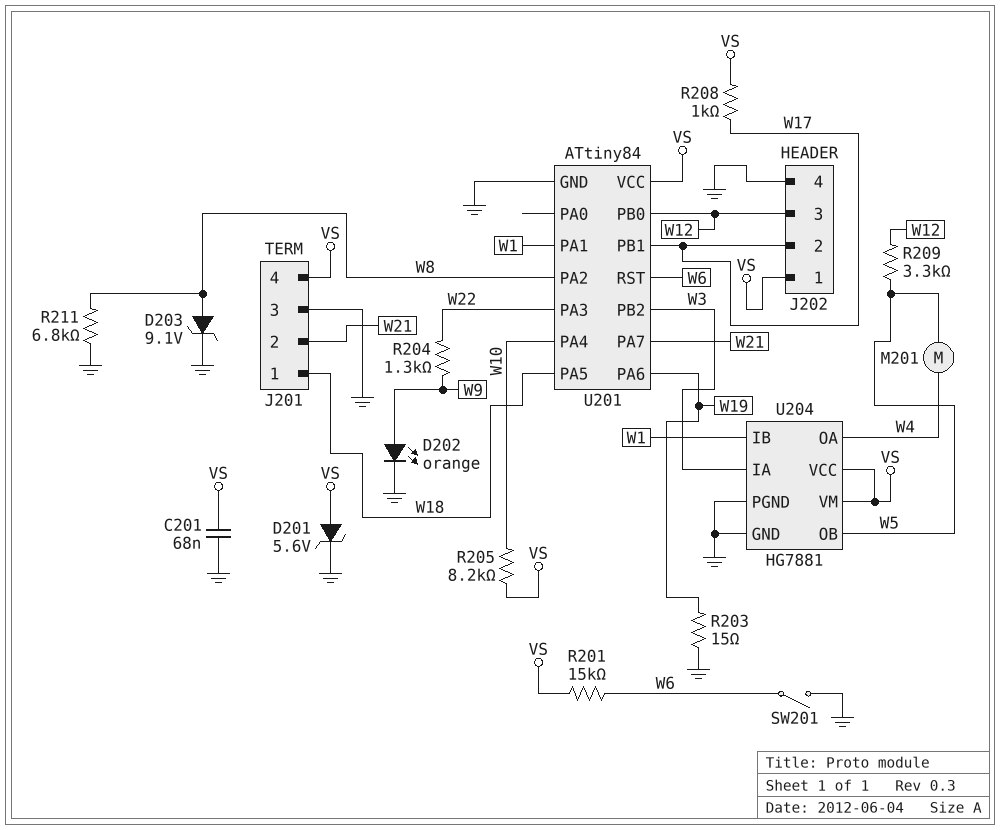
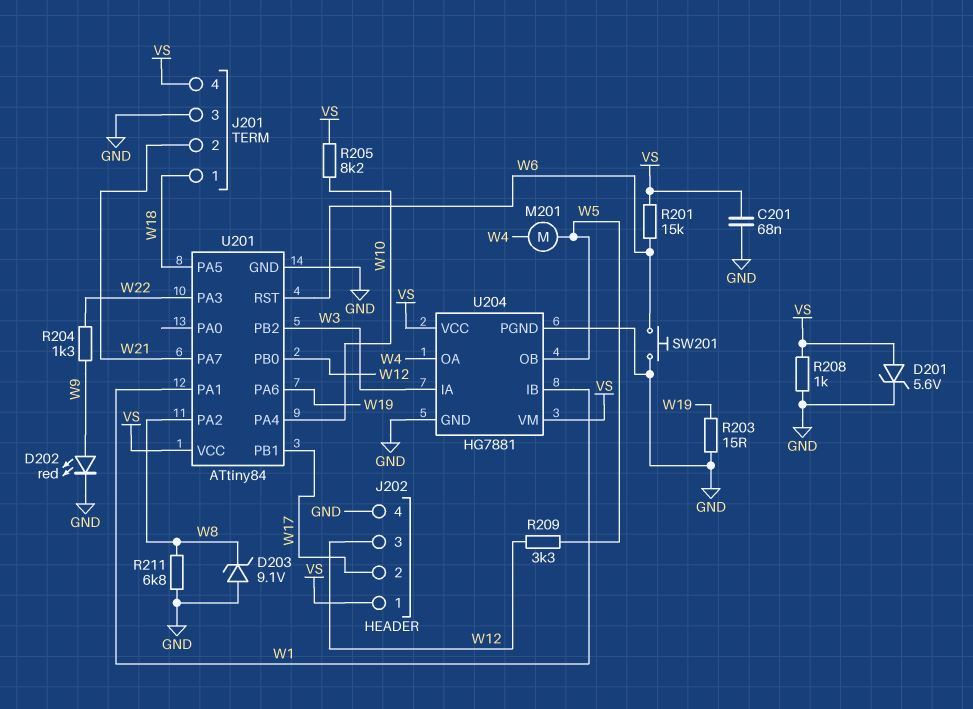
D202: LED orange (A W9, K GND) -> LED red (A W9, K GND)
D203: zener 9.1V (A W8, K GND) -> zener 9.1V (A GND, K W8)
R208: 1k (VS, W17) -> 1k (GND, VS)
SW201: switch (GND, W6) -> button (GND, W6)

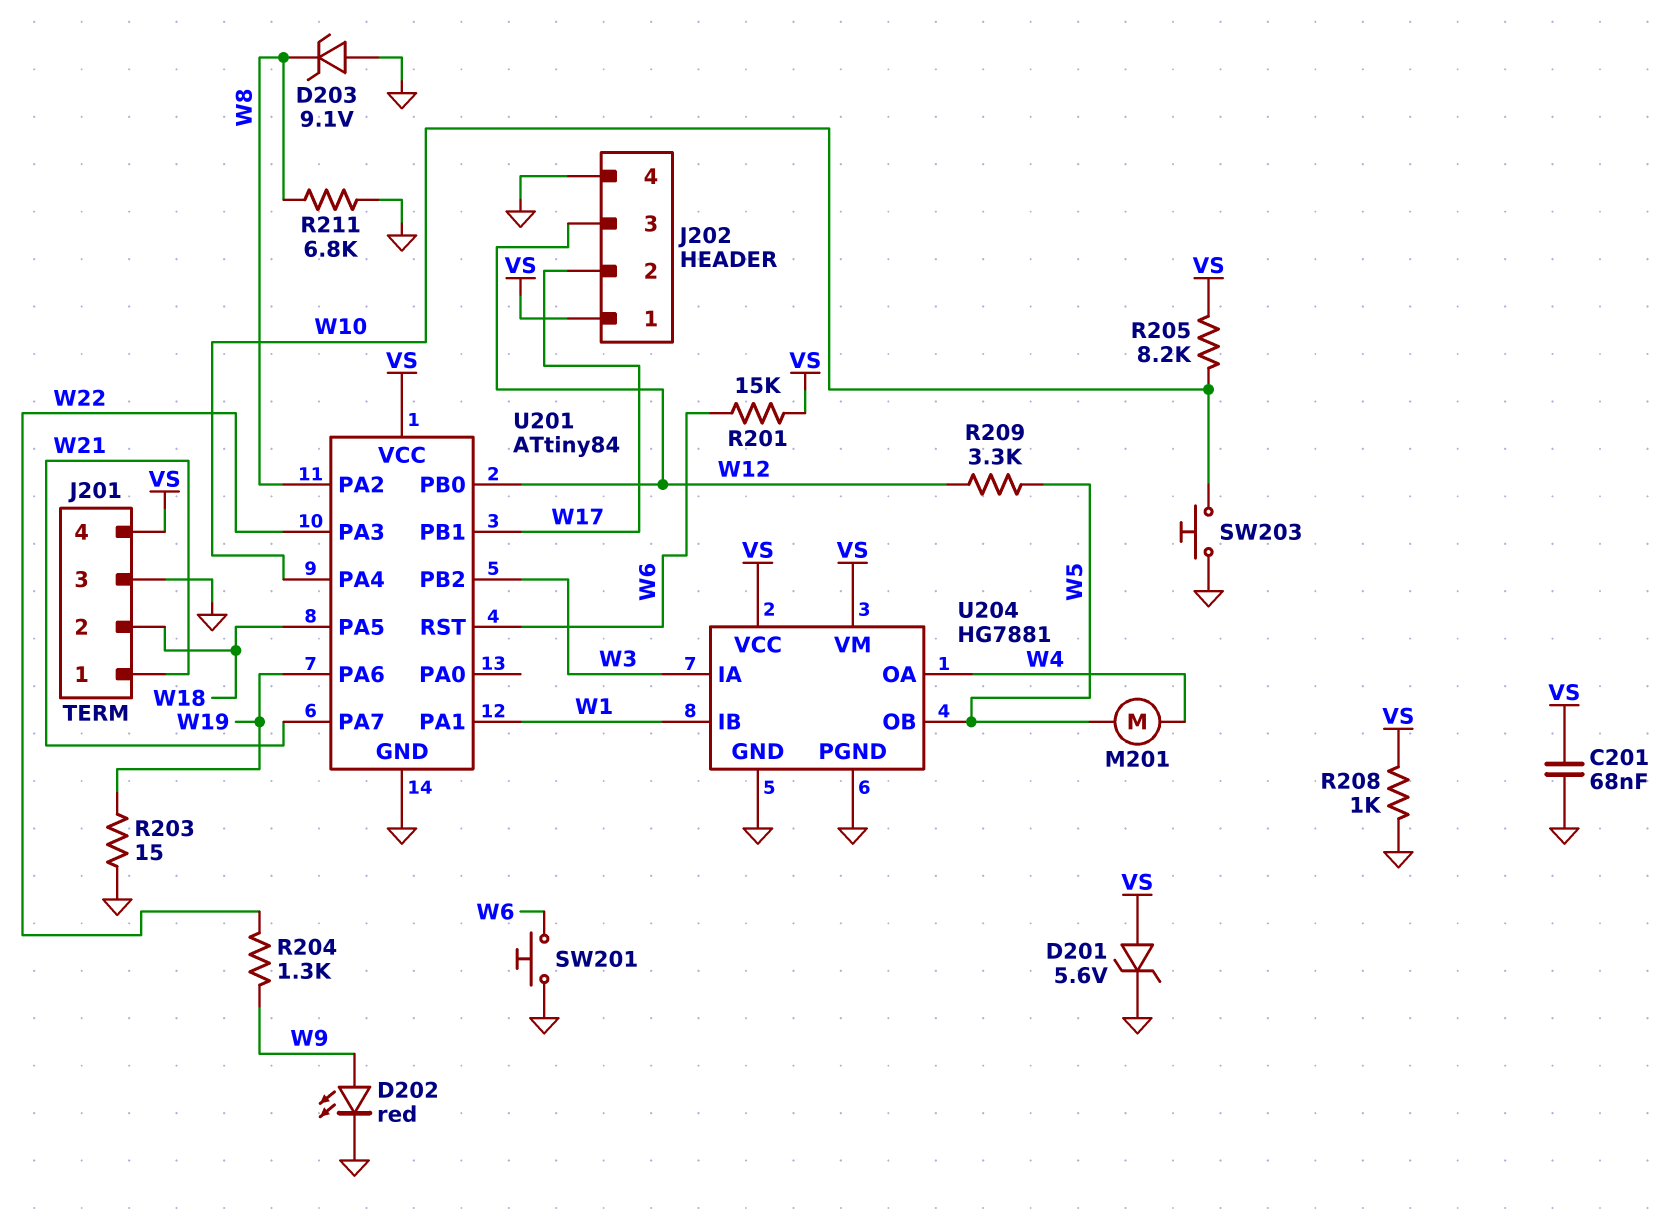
J201 pin 1: W18 -> W21
J201 pin 2: W21 -> W18
SW203: none -> button (GND, W10)

